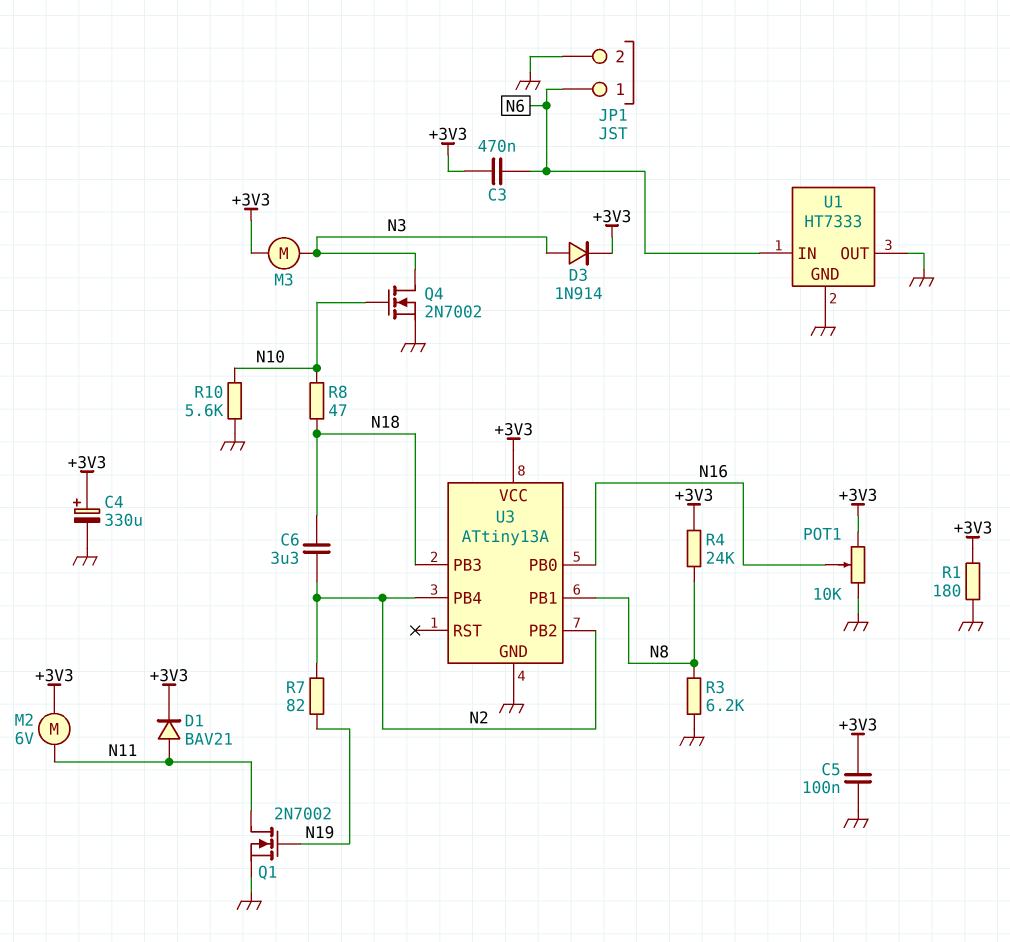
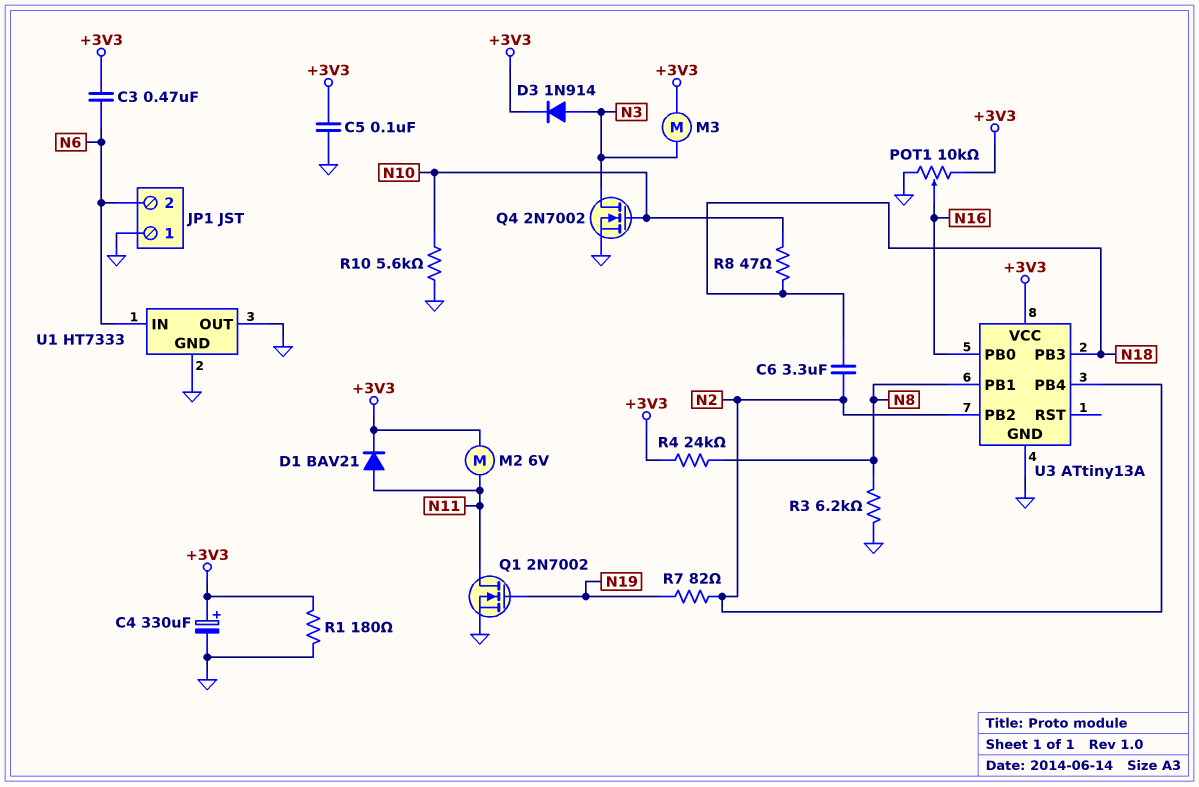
JP1 pin 1: N6 -> GND
JP1 pin 2: GND -> N6

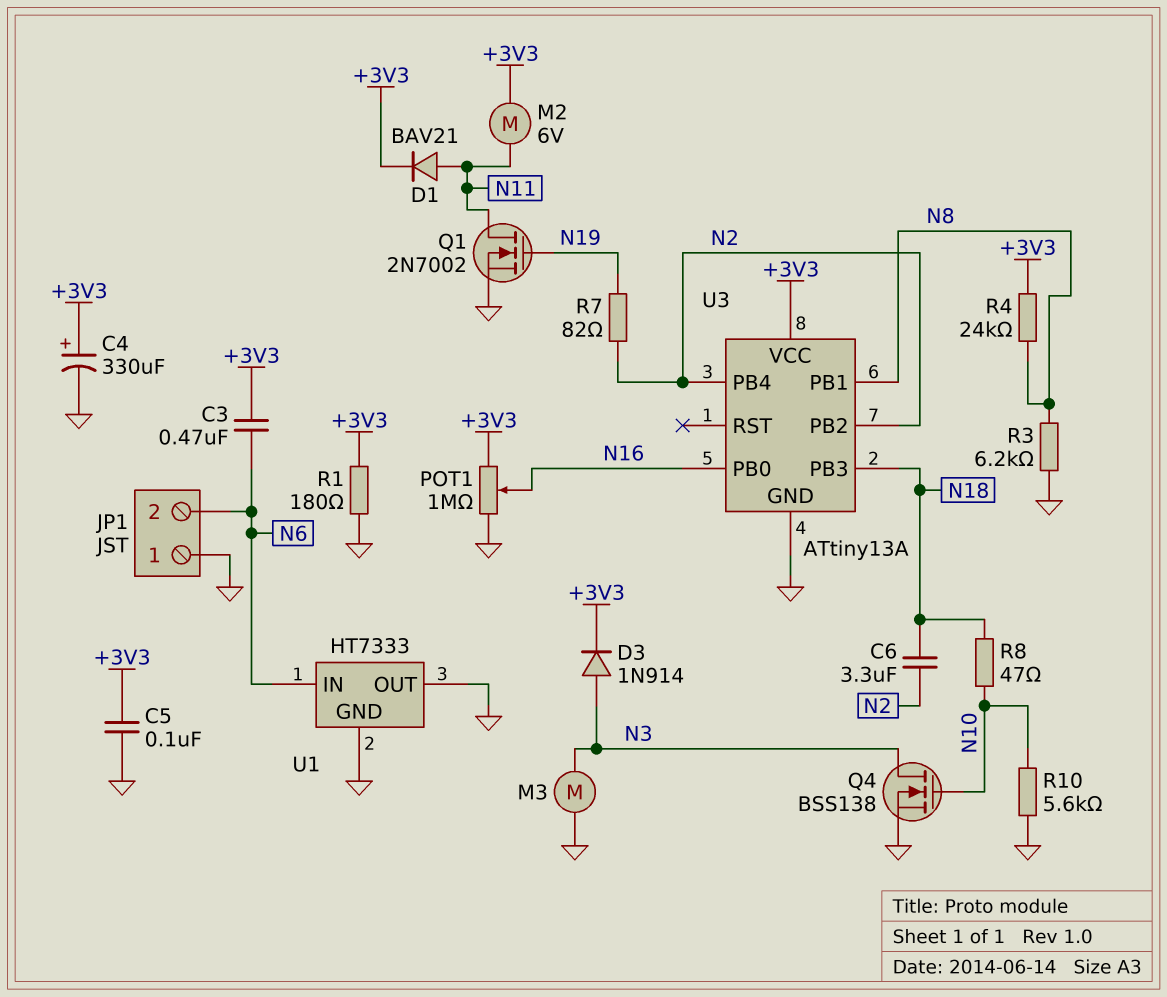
M3: motor (+3V3, N3) -> motor (GND, N3)
POT1: 10k (+3V3, GND, wiper N16) -> 1M (+3V3, GND, wiper N16)
Q4: NMOS 2N7002 (G N10, D N3, S GND) -> NMOS BSS138 (G N10, D N3, S GND)

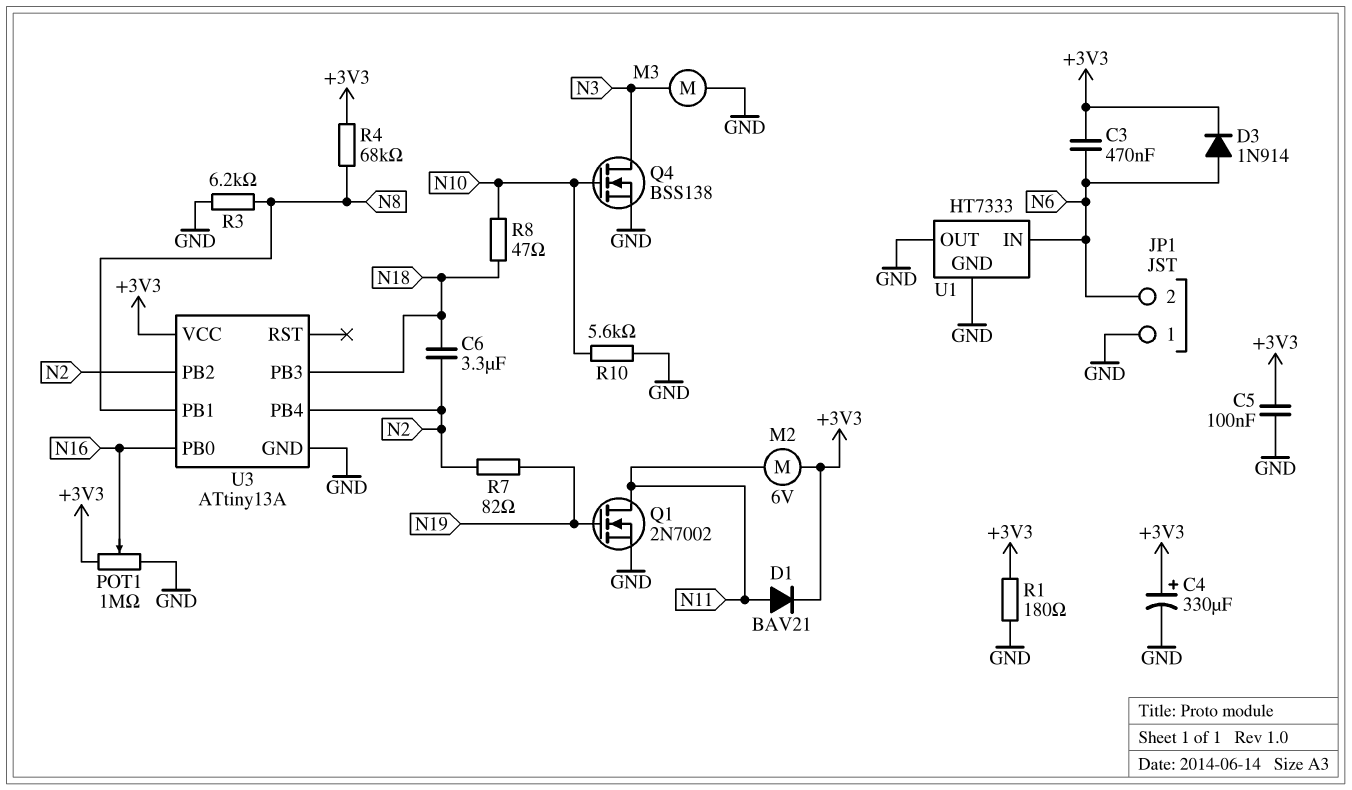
D3: diode 1N914 (A N3, K +3V3) -> diode 1N914 (A N6, K +3V3)
R4: 24k (+3V3, N8) -> 68k (+3V3, N8)

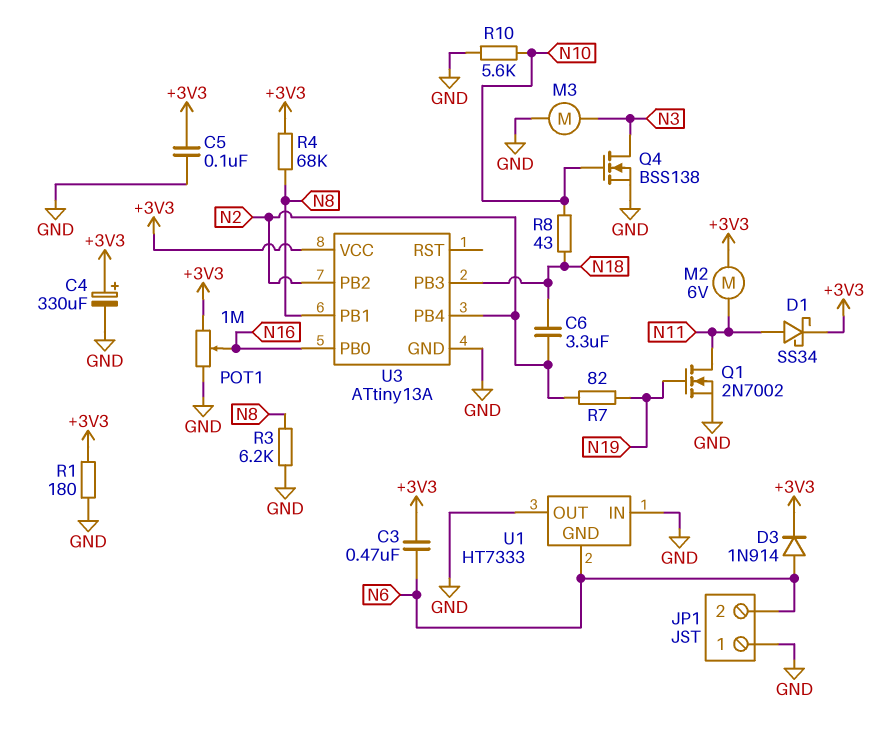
D1: diode BAV21 (A N11, K +3V3) -> schottky SS34 (A N11, K +3V3)
R8: 47 (N10, N18) -> 43 (N10, N18)
U1 pin GND: GND -> N6
U1 pin IN: N6 -> GND

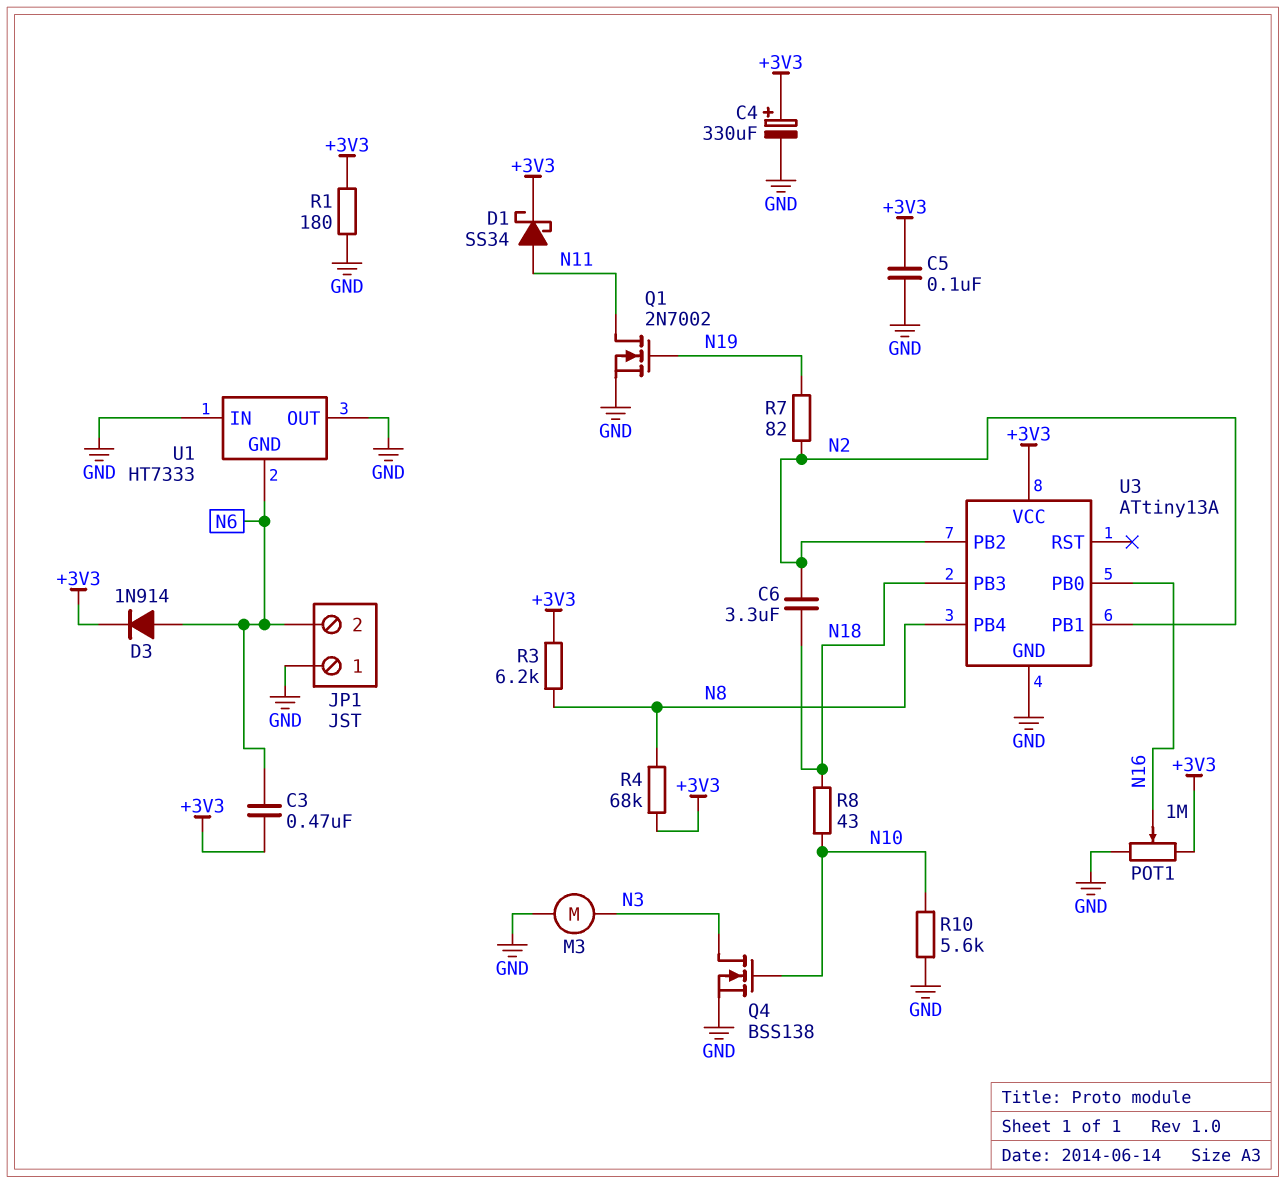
M2: motor 6V (+3V3, N11) -> none
R3: 6.2k (GND, N8) -> 6.2k (+3V3, N8)
U3 pin PB1: N8 -> N2
U3 pin PB4: N2 -> N8

